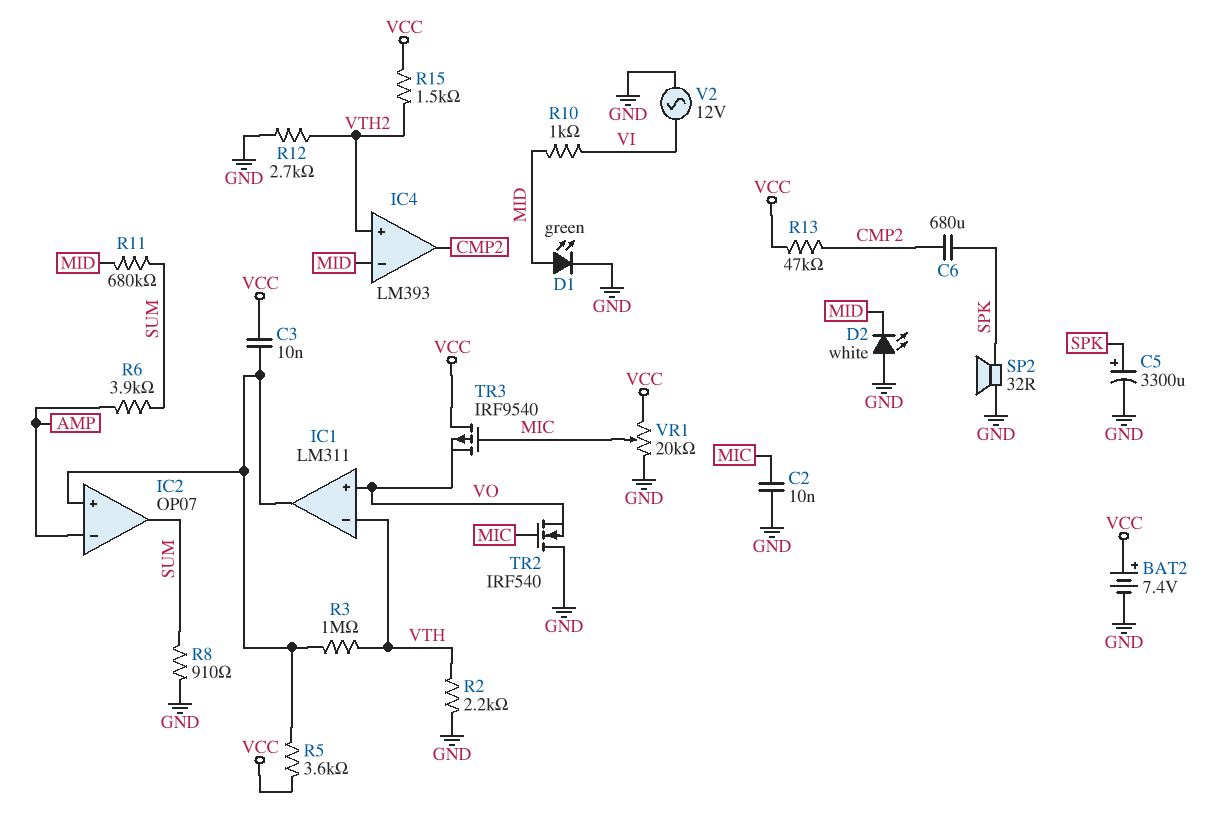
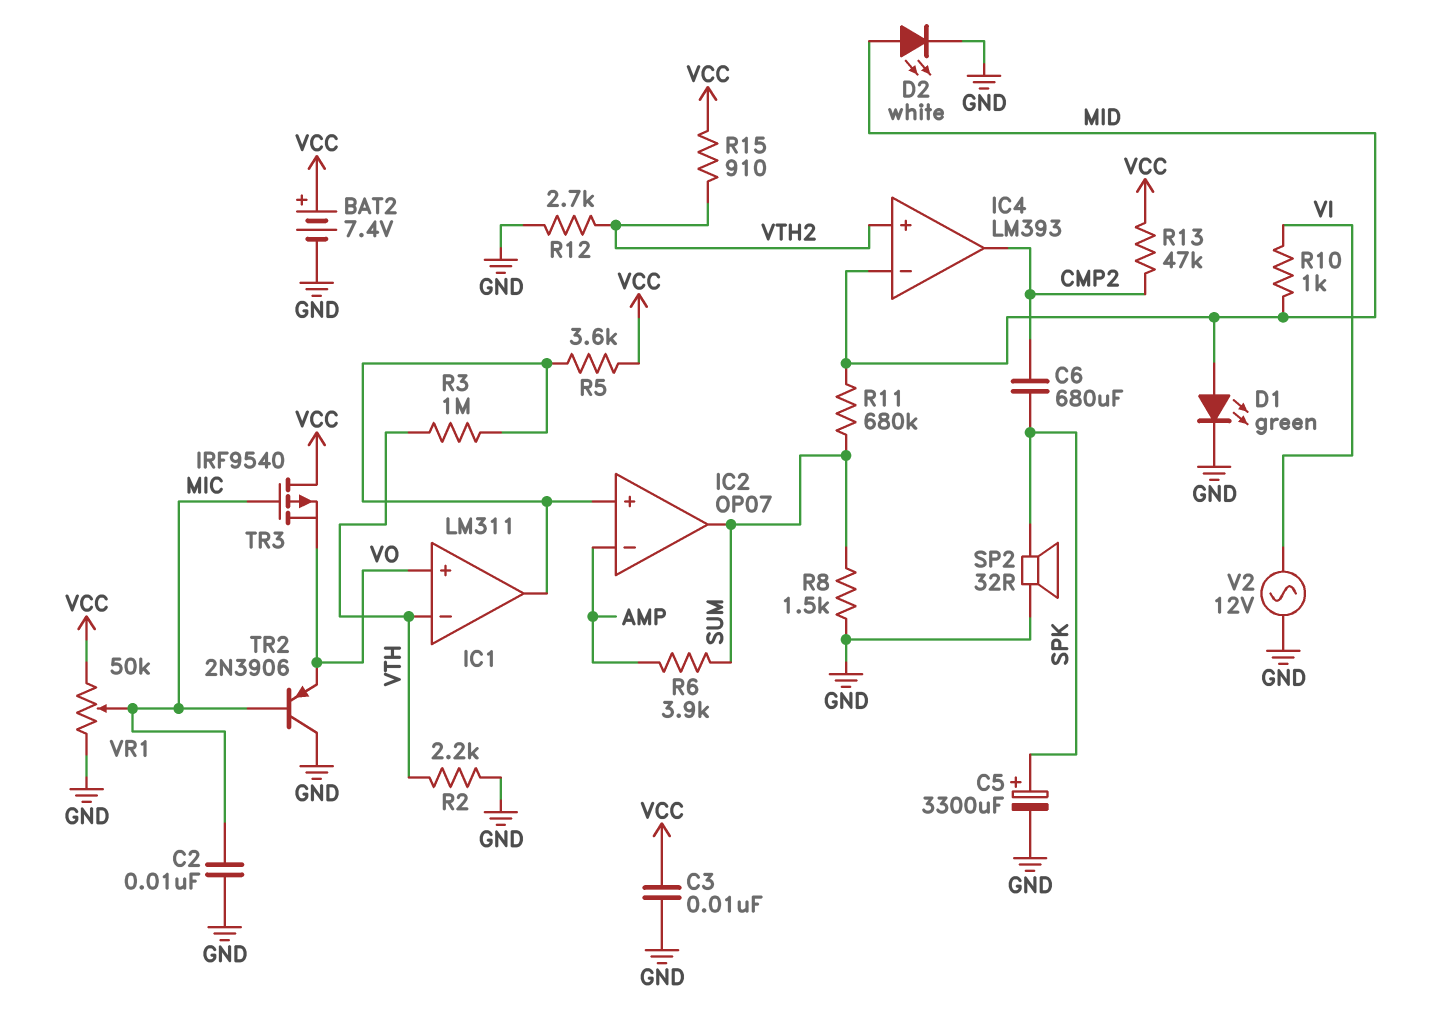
C3: 10nF (IC1/out, VCC) -> 10nF (GND, VCC)
D2: LED white (A GND, K MID) -> LED white (A MID, K GND)
R8: 910 (GND, SUM) -> 1.5k (GND, SUM)
R15: 1.5k (VCC, VTH2) -> 910 (VCC, VTH2)
TR2: NMOS IRF540 (G MIC, D GND, S VO) -> PNP 2N3906 (B MIC, C GND, E VO)
VR1: 20k (GND, VCC, wiper MIC) -> 50k (GND, VCC, wiper MIC)

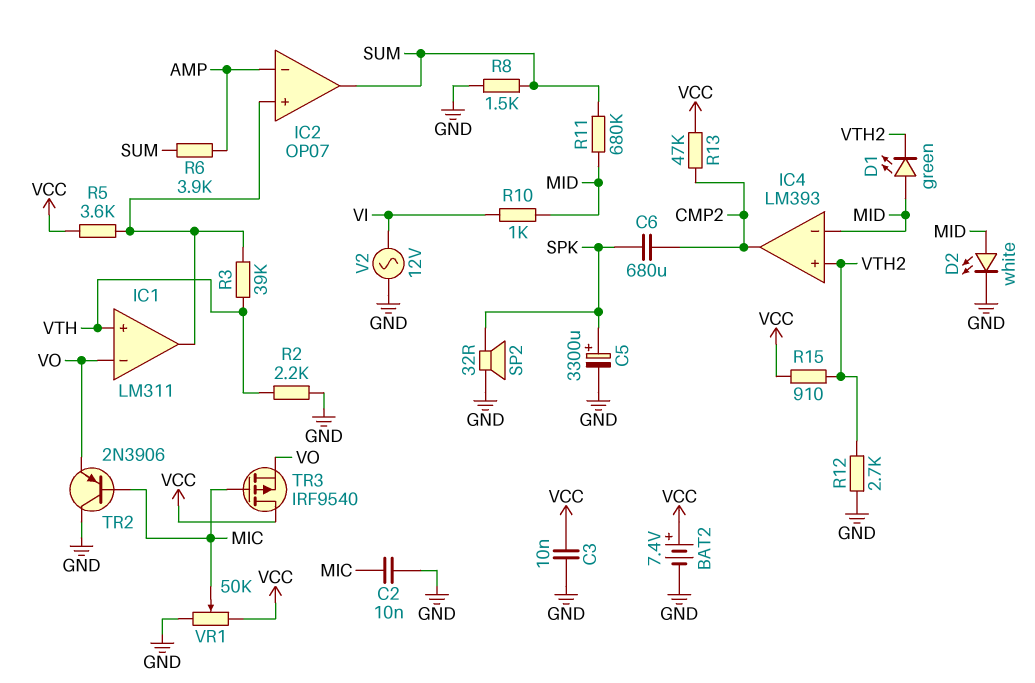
D1: LED green (A MID, K GND) -> LED green (A MID, K VTH2)
IC1 pin in+: VO -> VTH
IC1 pin in-: VTH -> VO
R3: 1M (IC1/out, VTH) -> 39k (IC1/out, VTH)

